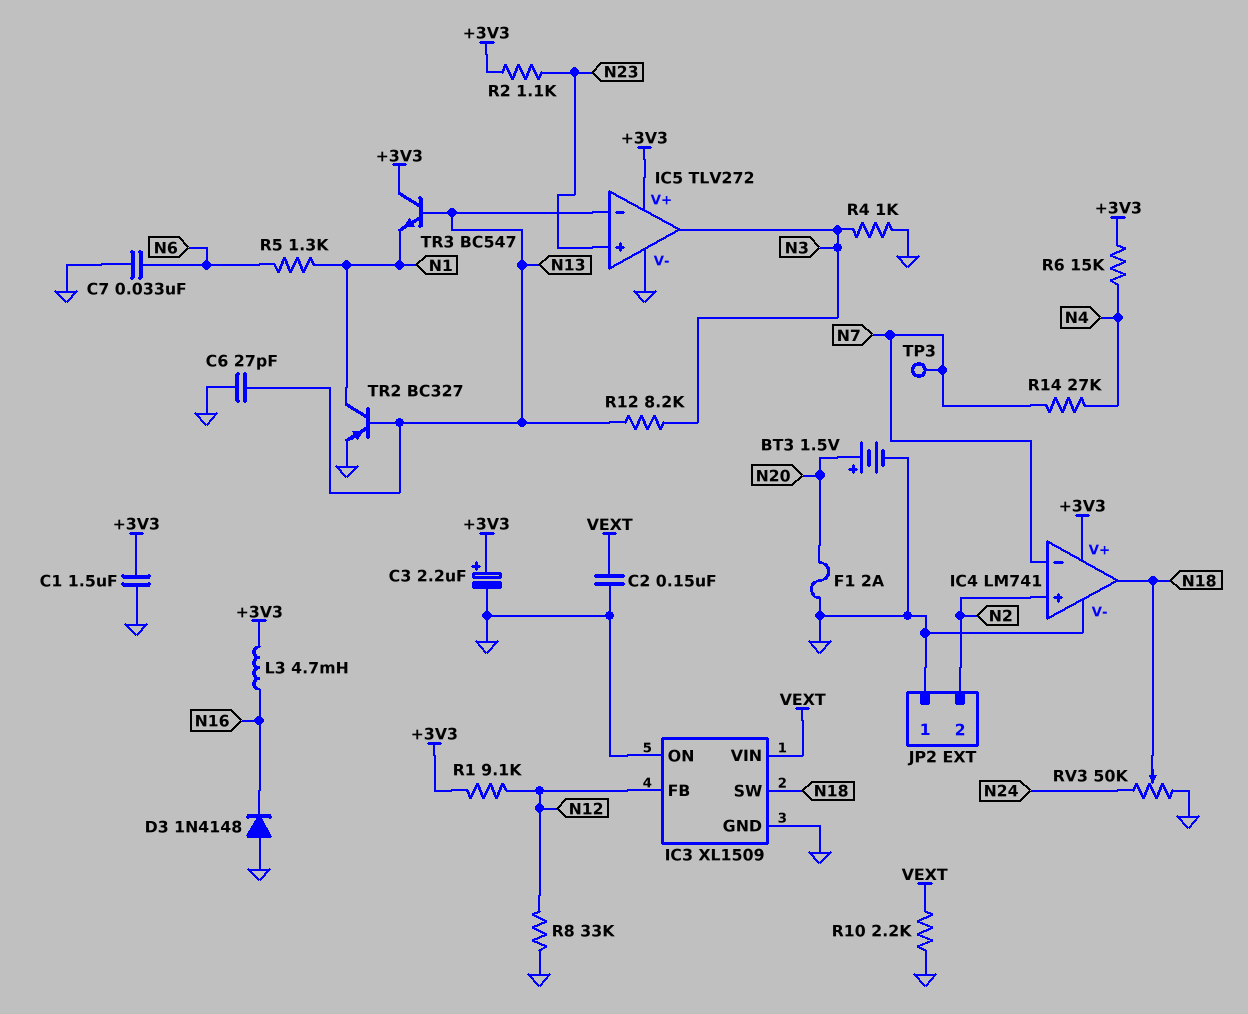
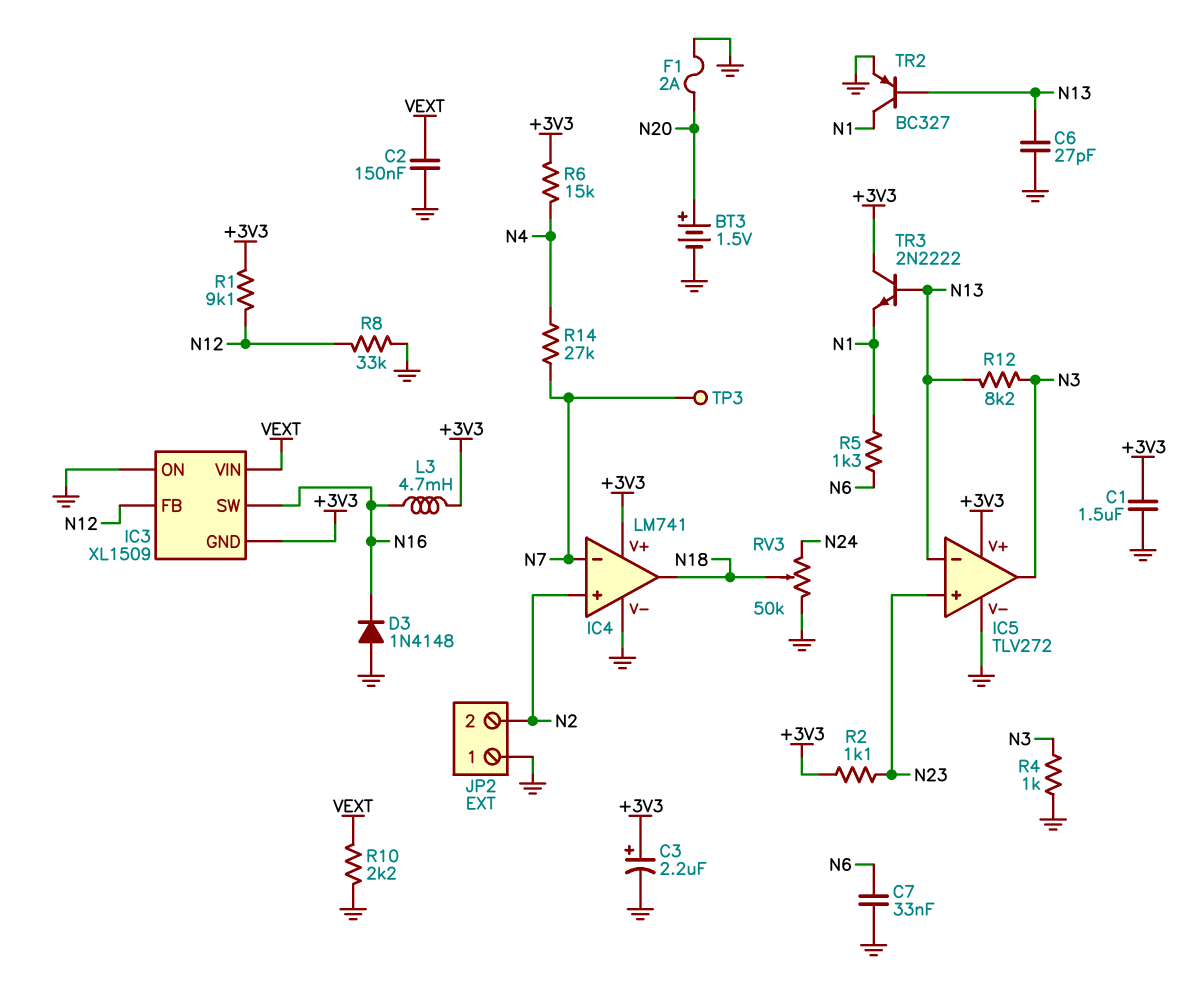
IC3 pin GND: GND -> +3V3
IC3 pin SW: N18 -> N16
TR3: NPN BC547 (B N13, C +3V3, E N1) -> NPN 2N2222 (B N13, C +3V3, E N1)

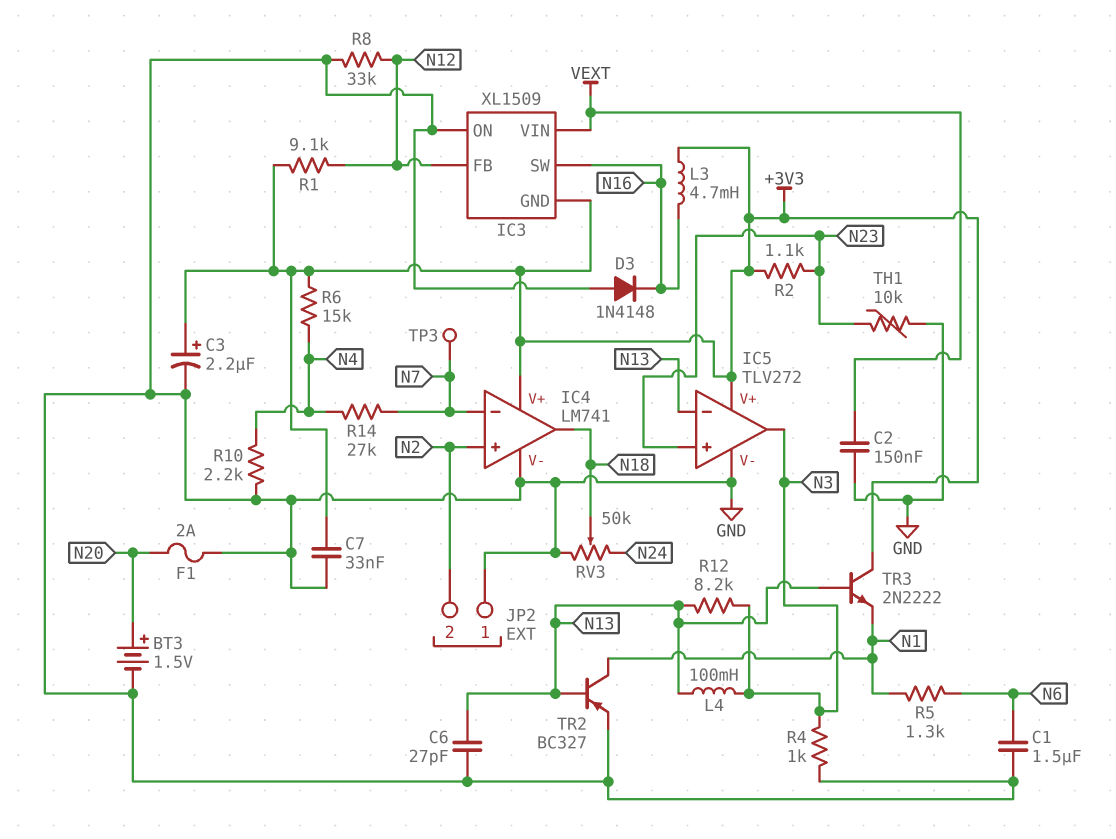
C1: 1.5uF (+3V3, GND) -> 1.5uF (GND, N6)
C7: 33nF (GND, N6) -> 33nF (+3V3, GND)
L4: none -> 100mH (N3, N13)
R10: 2.2k (GND, VEXT) -> 2.2k (GND, N4)
TH1: none -> 10k (GND, N23)

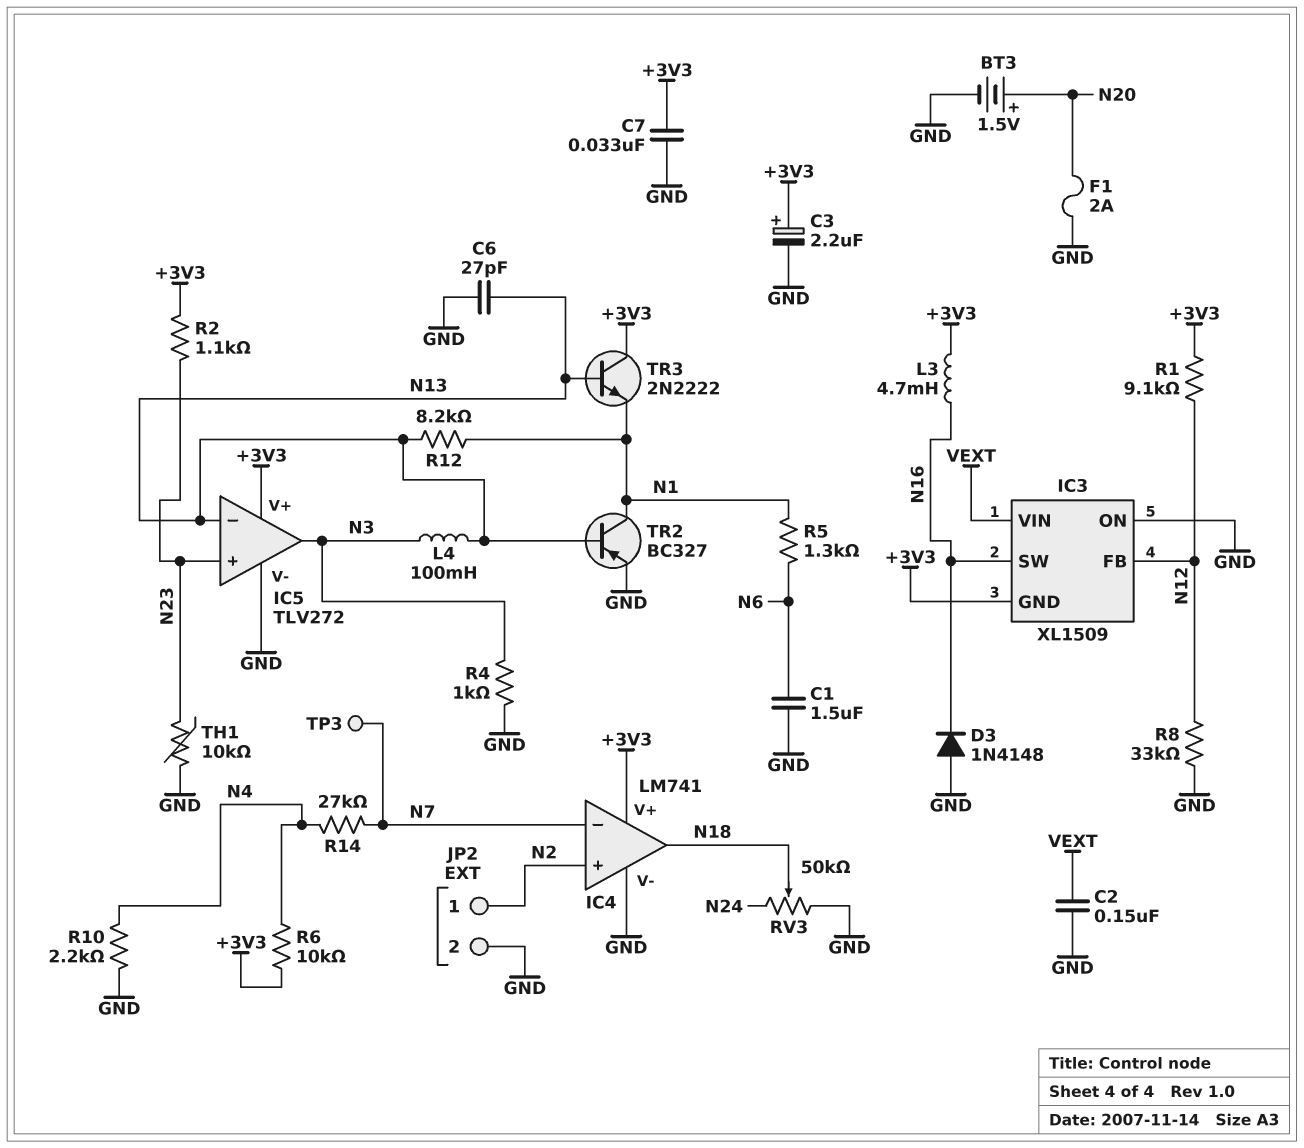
JP2 pin 1: GND -> N2
JP2 pin 2: N2 -> GND
R6: 15k (+3V3, N4) -> 10k (+3V3, N4)
R12: 8.2k (N3, N13) -> 8.2k (N1, N13)

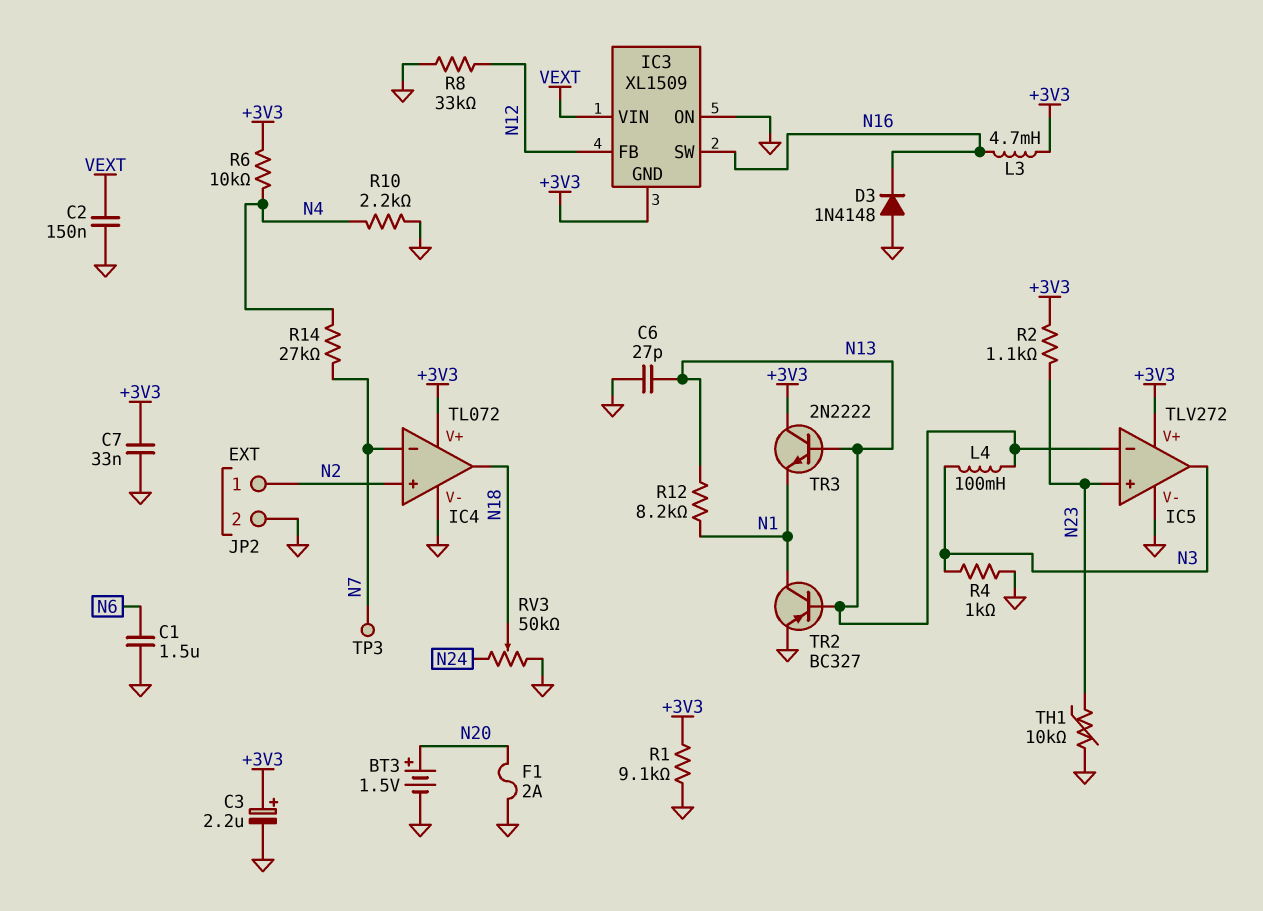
IC4: LM741 -> TL072
R1: 9.1k (+3V3, N12) -> 9.1k (+3V3, GND)
R5: 1.3k (N1, N6) -> none

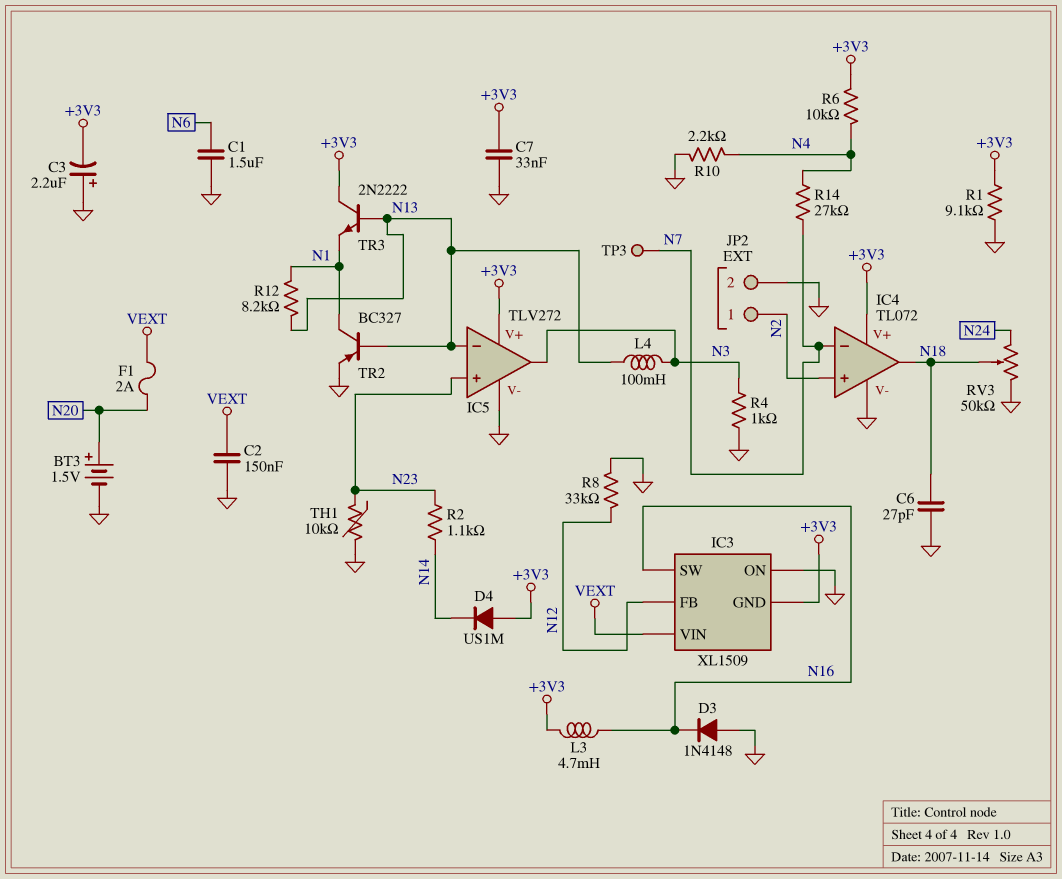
C3: 2.2uF (plus +3V3, minus GND) -> 2.2uF (plus GND, minus +3V3)
C6: 27pF (GND, N13) -> 27pF (GND, N18)
D4: none -> diode US1M (A +3V3, K N14)
F1: 2A (GND, N20) -> 2A (N20, VEXT)
R2: 1.1k (+3V3, N23) -> 1.1k (N14, N23)

